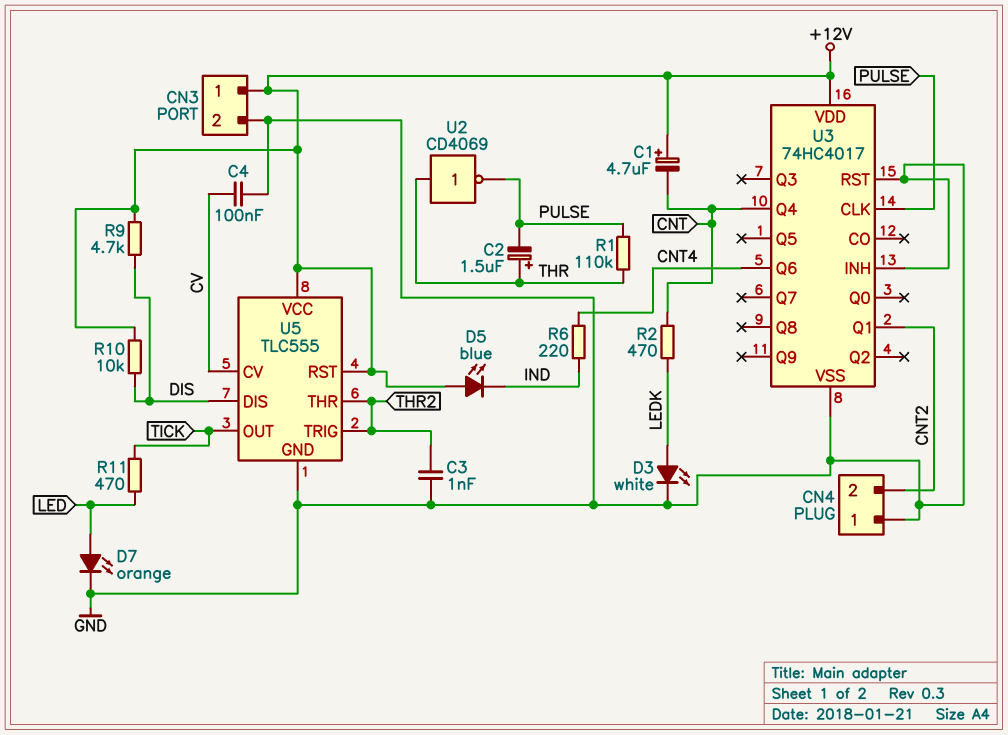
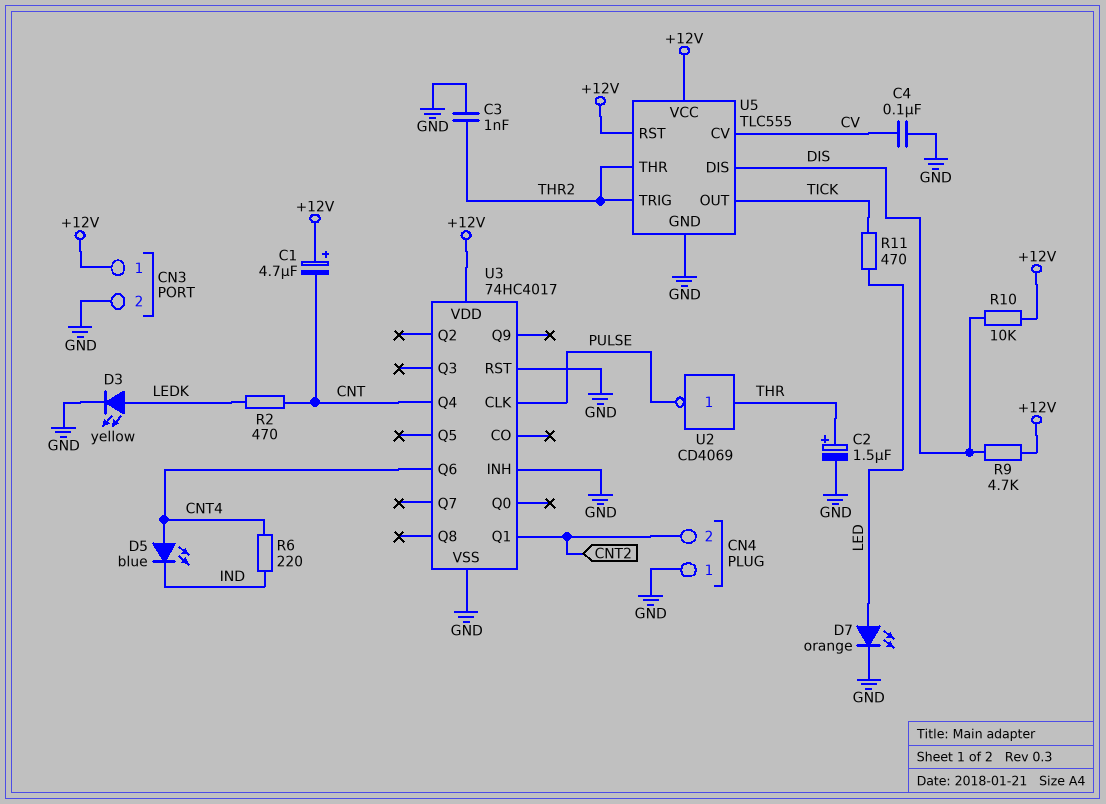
C2: 1.5uF (plus THR, minus PULSE) -> 1.5uF (plus THR, minus GND)
D3: LED white (A LEDK, K GND) -> LED yellow (A LEDK, K GND)
D5: LED blue (A +12V, K IND) -> LED blue (A CNT4, K IND)
R1: 110k (PULSE, THR) -> none

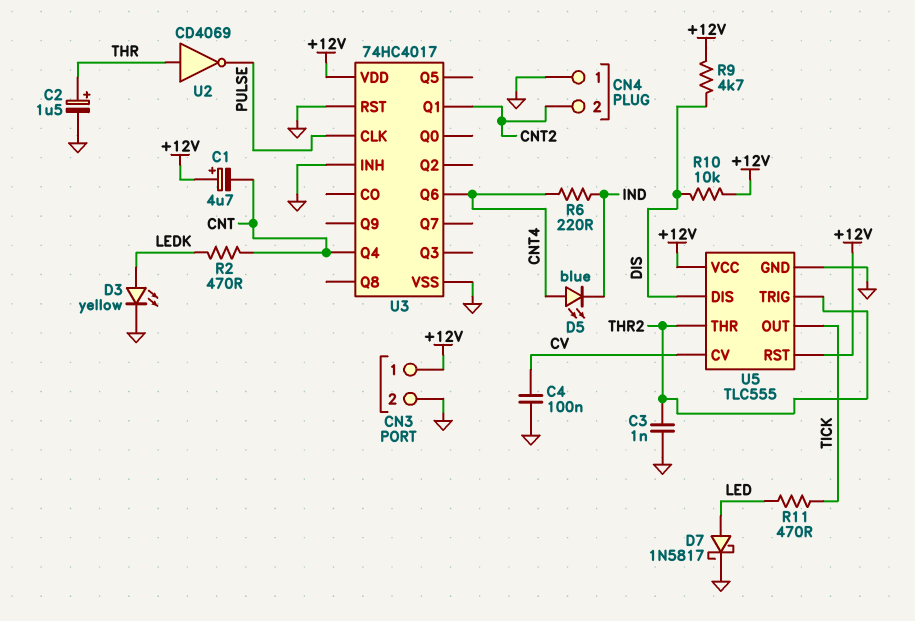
D7: LED orange (A LED, K GND) -> schottky 1N5817 (A LED, K GND)

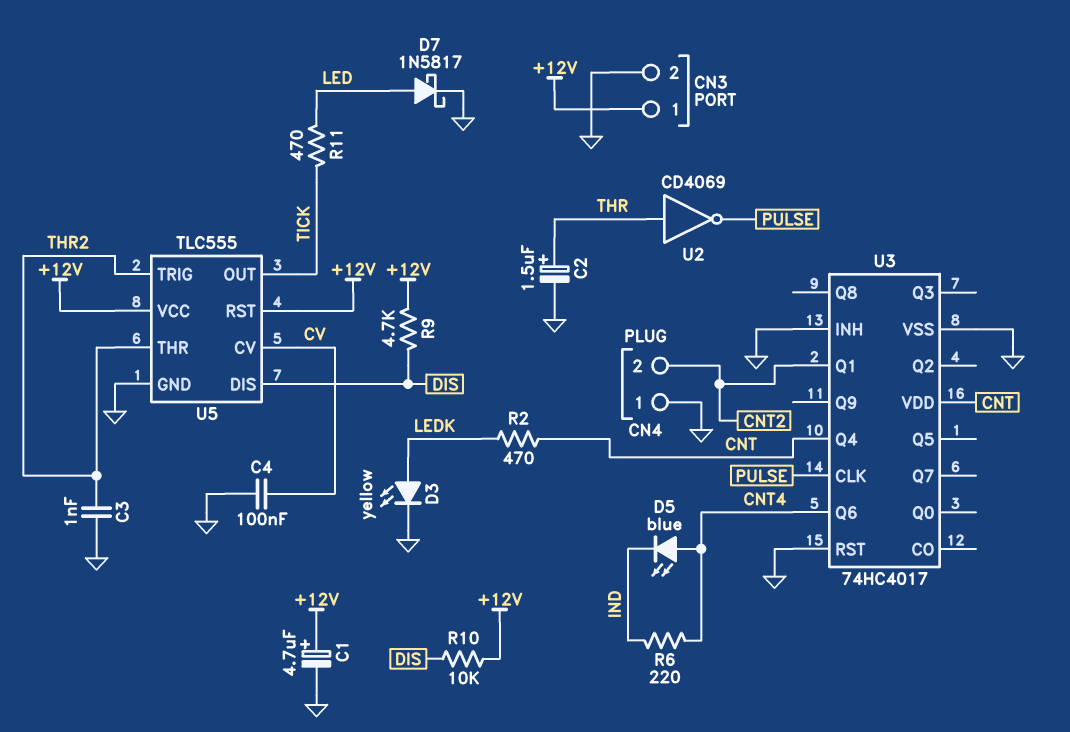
C1: 4.7uF (plus +12V, minus CNT) -> 4.7uF (plus +12V, minus GND)
U3 pin VDD: +12V -> CNT

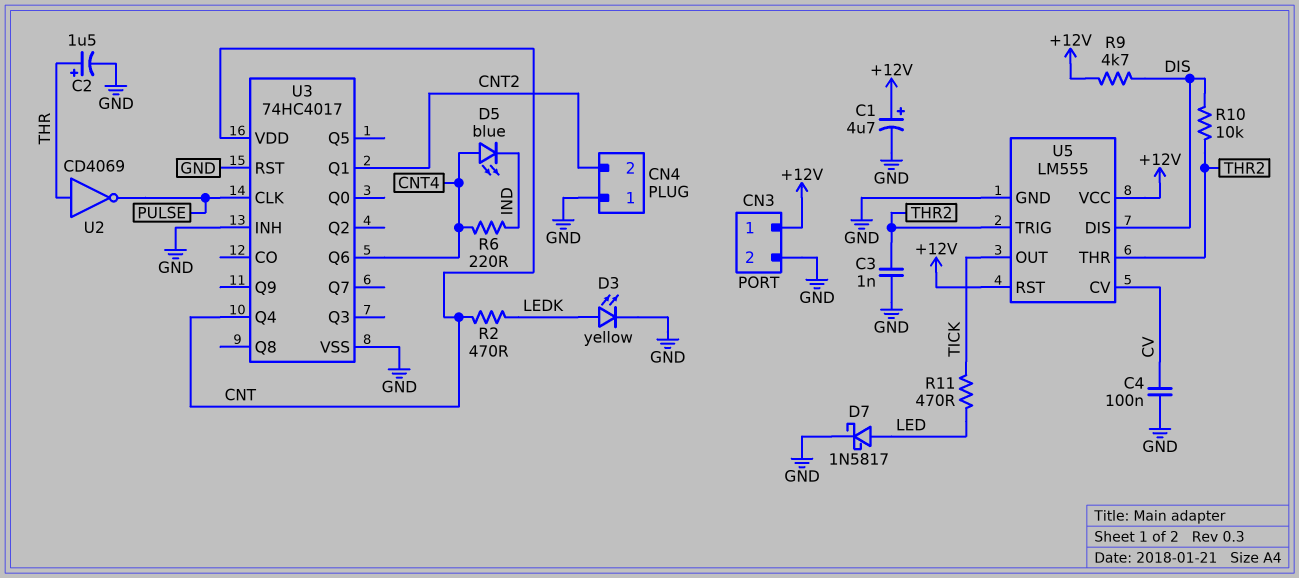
R10: 10k (+12V, DIS) -> 10k (DIS, THR2)
U5: TLC555 -> LM555

